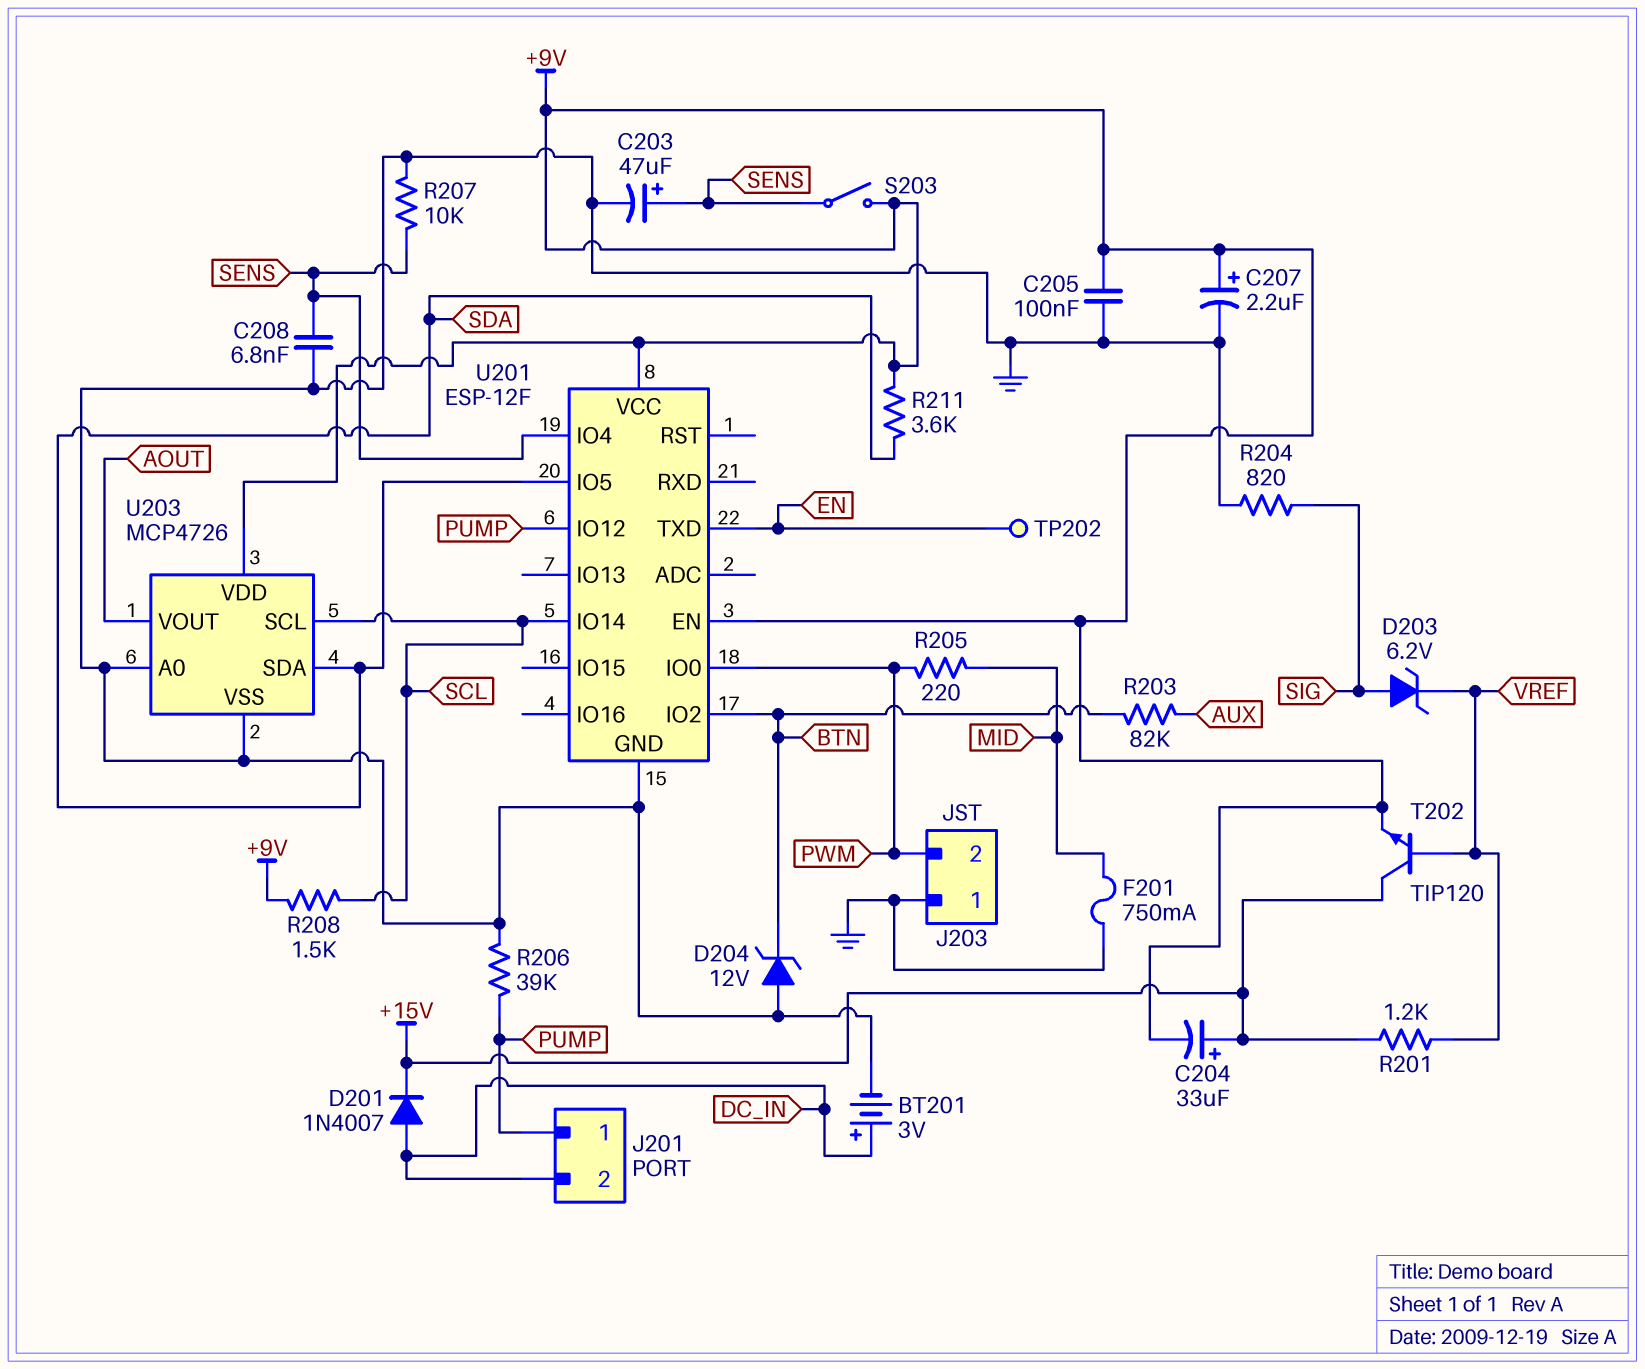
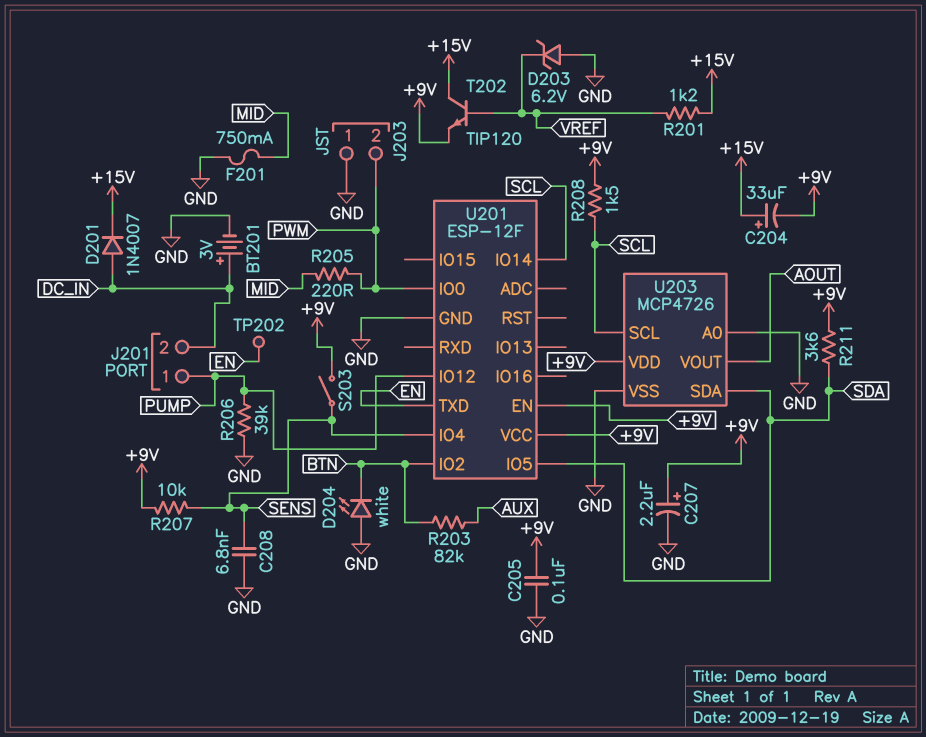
C203: 47uF (plus SENS, minus GND) -> none
D203: zener 6.2V (A SIG, K VREF) -> zener 6.2V (A GND, K VREF)
D204: zener 12V (A GND, K BTN) -> LED white (A GND, K BTN)
R204: 820 (GND, SIG) -> none
R207: 10k (GND, SENS) -> 10k (+9V, SENS)

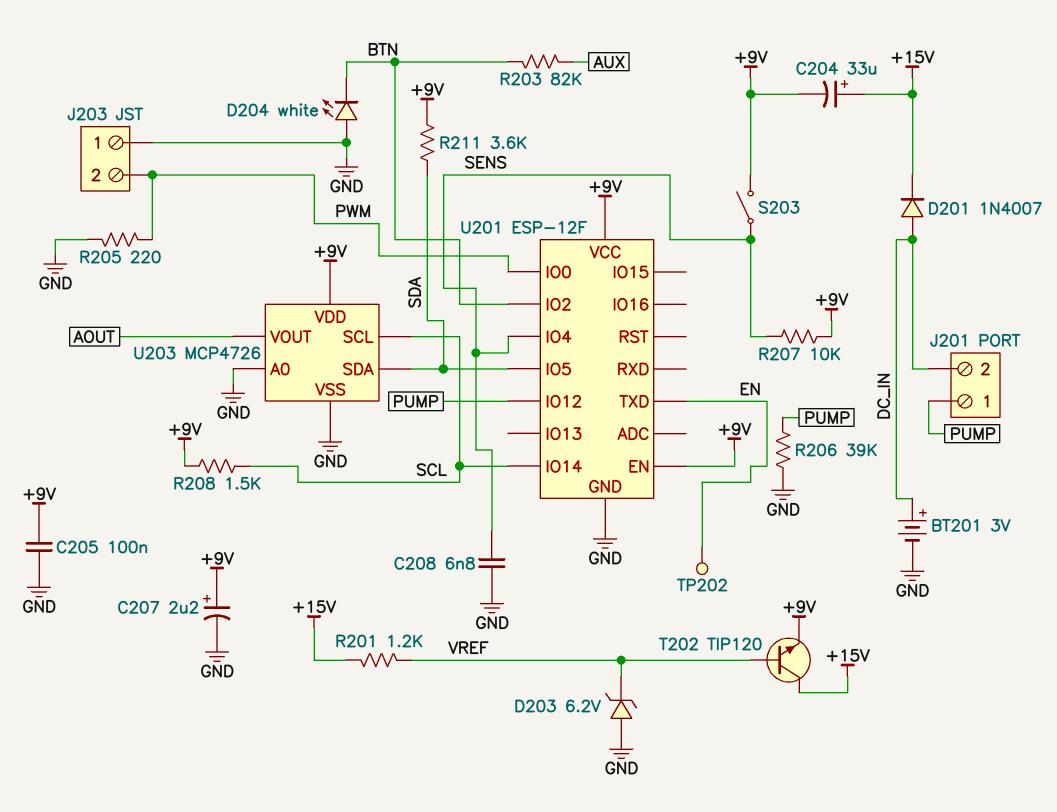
F201: 750mA (GND, MID) -> none
R205: 220 (MID, PWM) -> 220 (GND, PWM)

